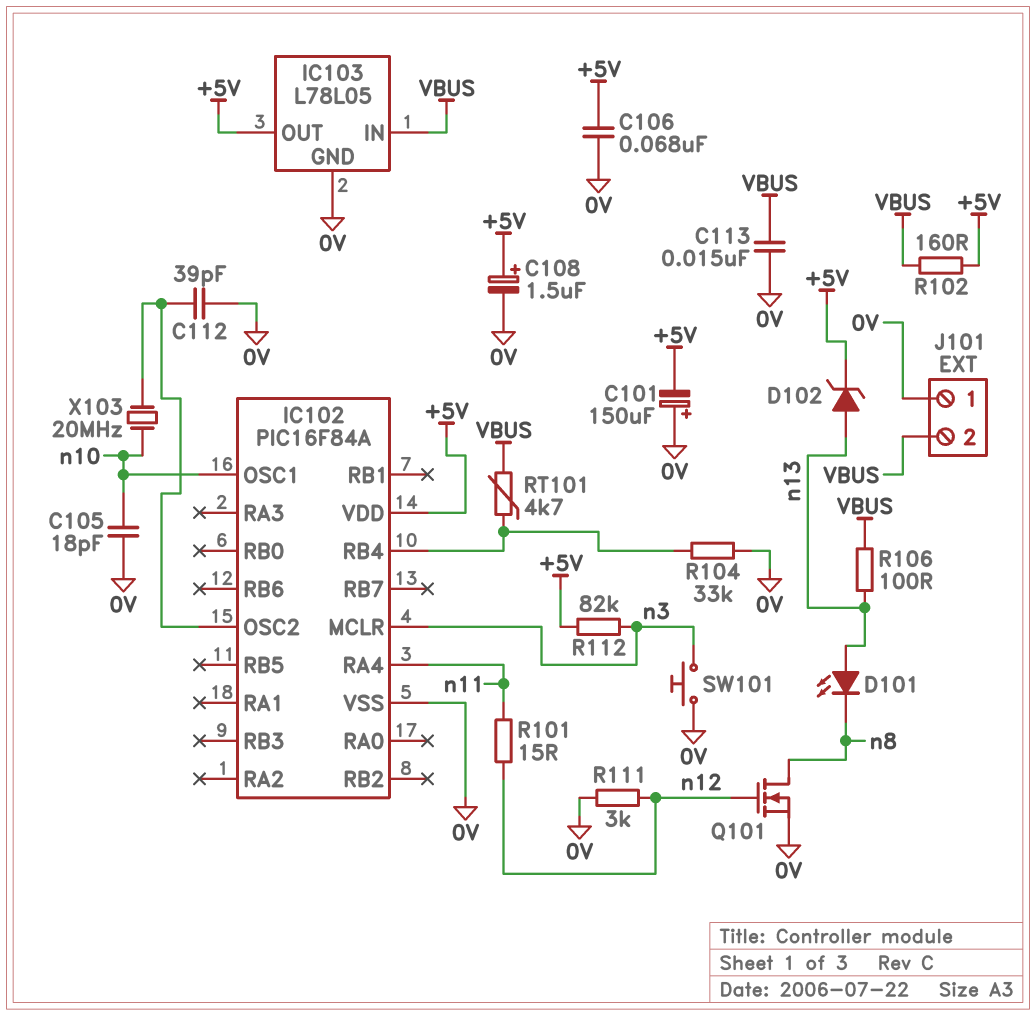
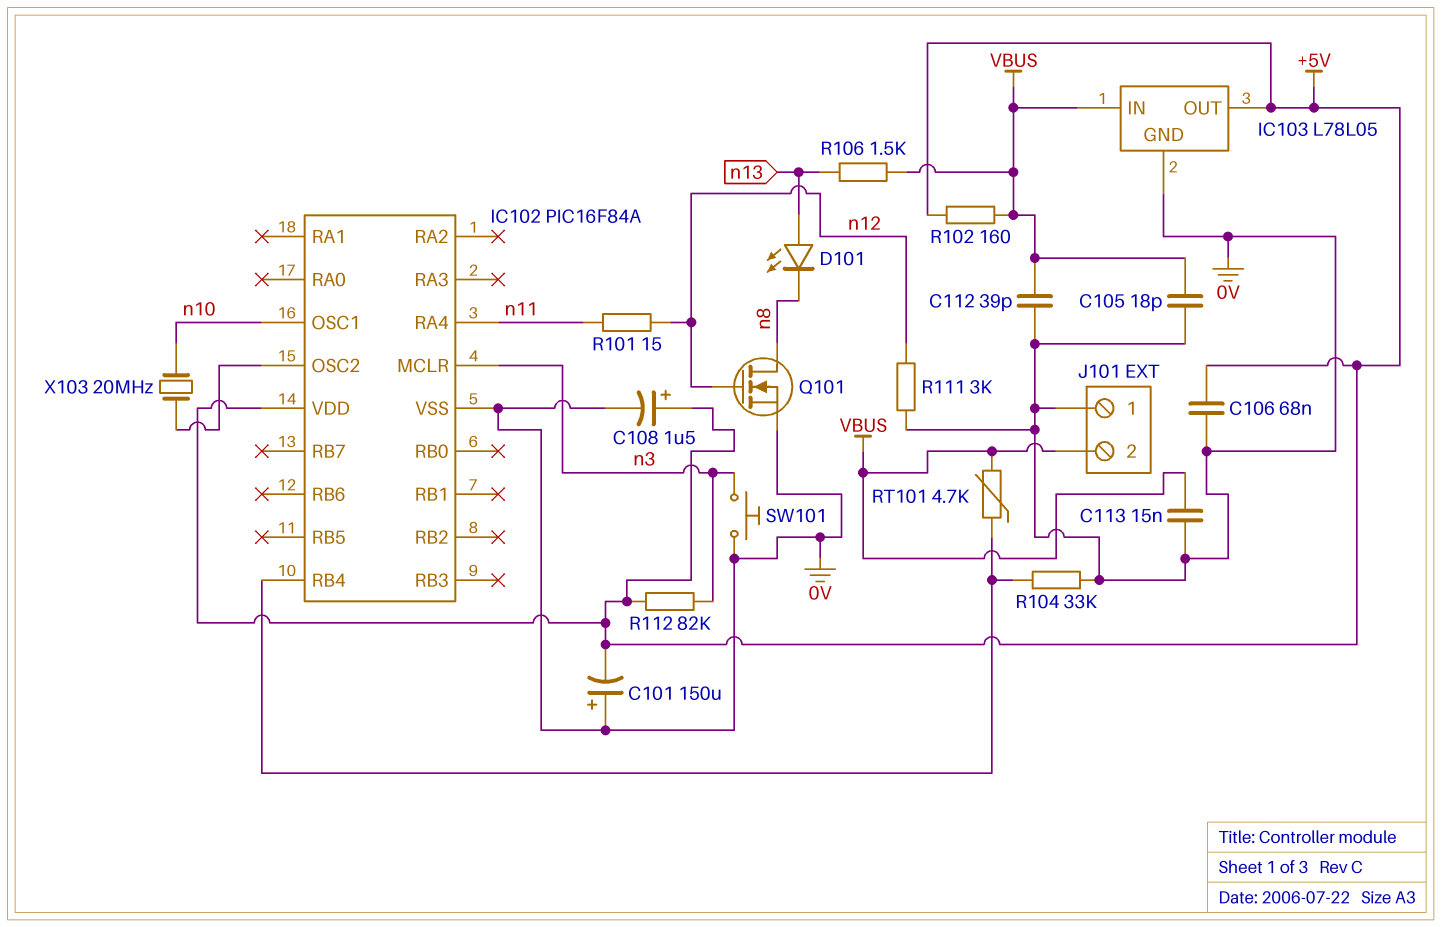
C105: 18pF (0V, n10) -> 18pF (0V, VBUS)
C112: 39pF (0V, IC102/OSC2) -> 39pF (0V, VBUS)
D102: zener (A n13, K +5V) -> none
R106: 100 (VBUS, n13) -> 1.5k (VBUS, n13)

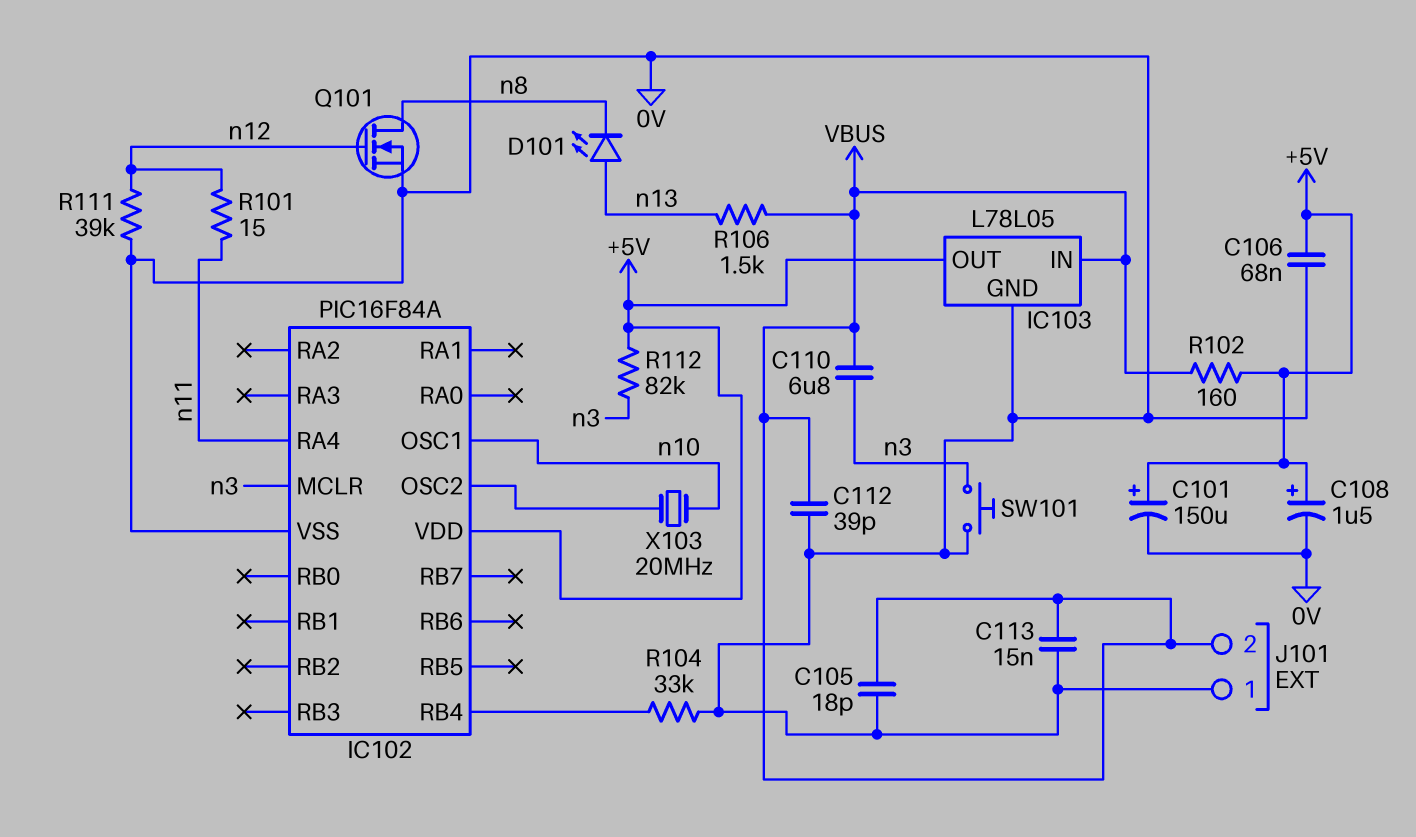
C101: 150uF (plus 0V, minus +5V) -> 150uF (plus +5V, minus 0V)
C110: none -> 6.8uF (VBUS, n3)
R111: 3k (0V, n12) -> 39k (0V, n12)
RT101: 4.7k (IC102/RB4, VBUS) -> none

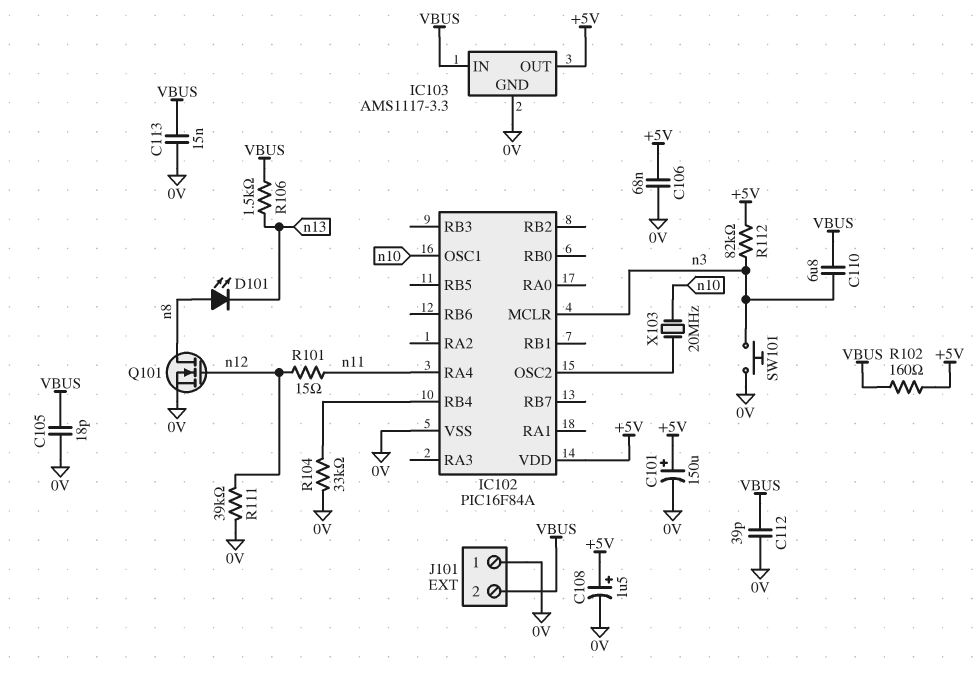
D101: LED (A n13, K n8) -> LED (A n8, K n13)
IC103: L78L05 -> AMS1117-3.3

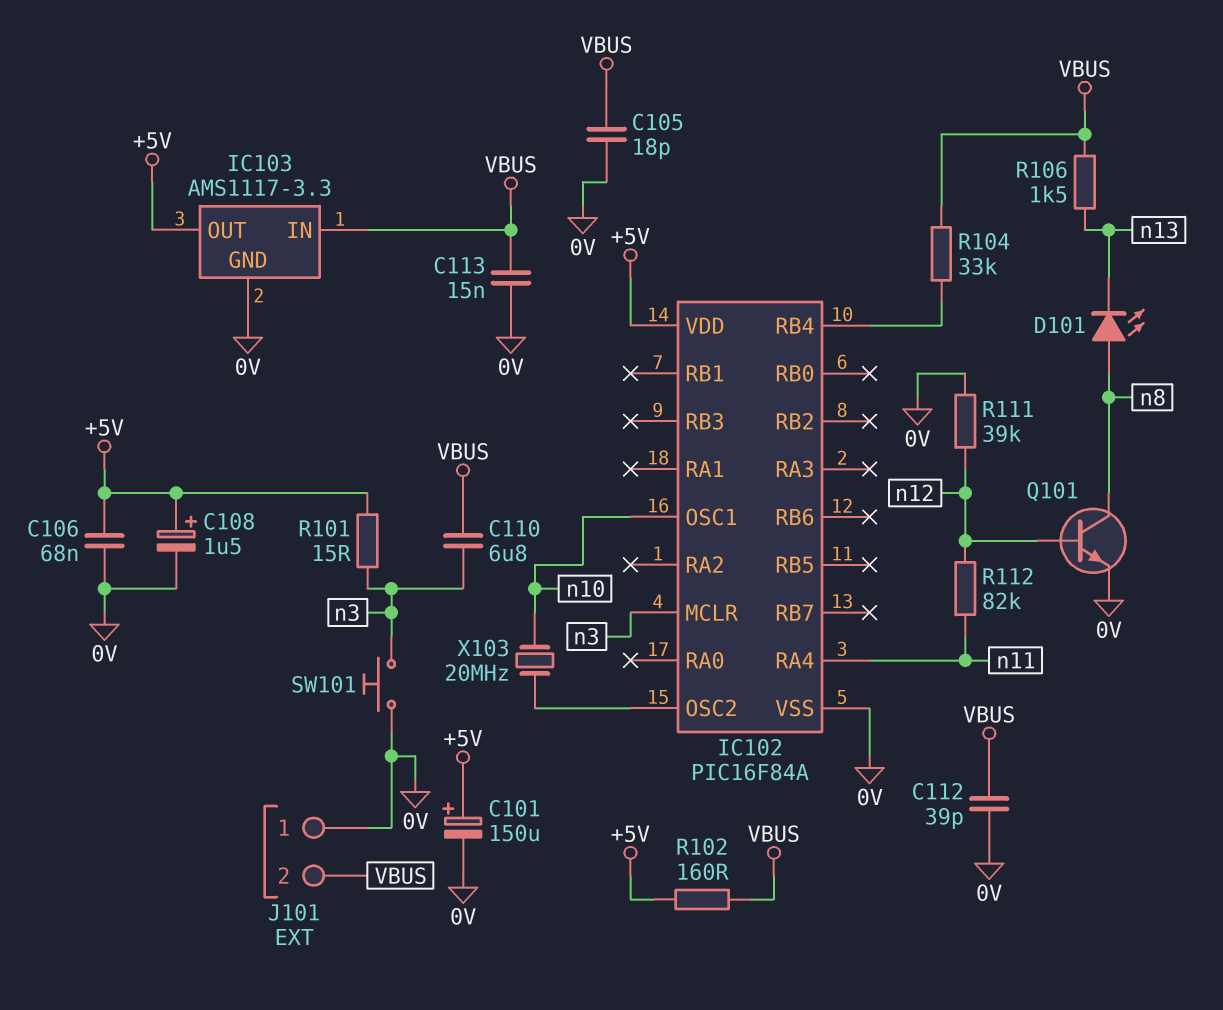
Q101: NMOS (G n12, D n8, S 0V) -> NPN (B n12, C n8, E 0V)
R101: 15 (n11, n12) -> 15 (+5V, n3)
R104: 33k (0V, IC102/RB4) -> 33k (IC102/RB4, VBUS)
R112: 82k (+5V, n3) -> 82k (n11, n12)

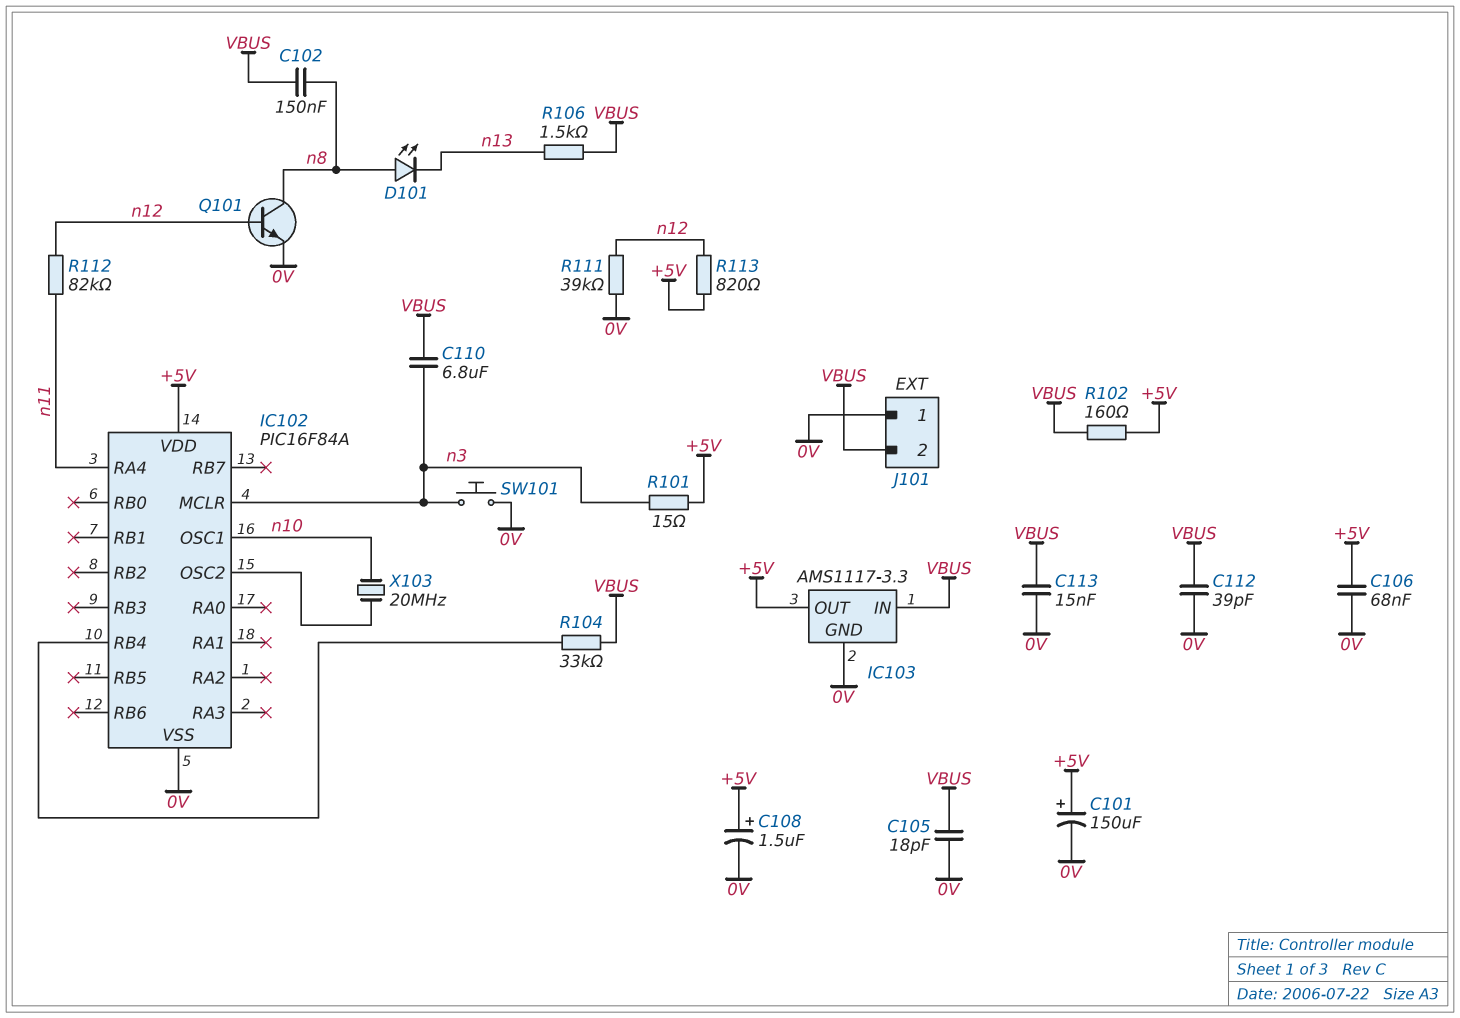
C102: none -> 150nF (VBUS, n8)
R113: none -> 820 (+5V, n12)

